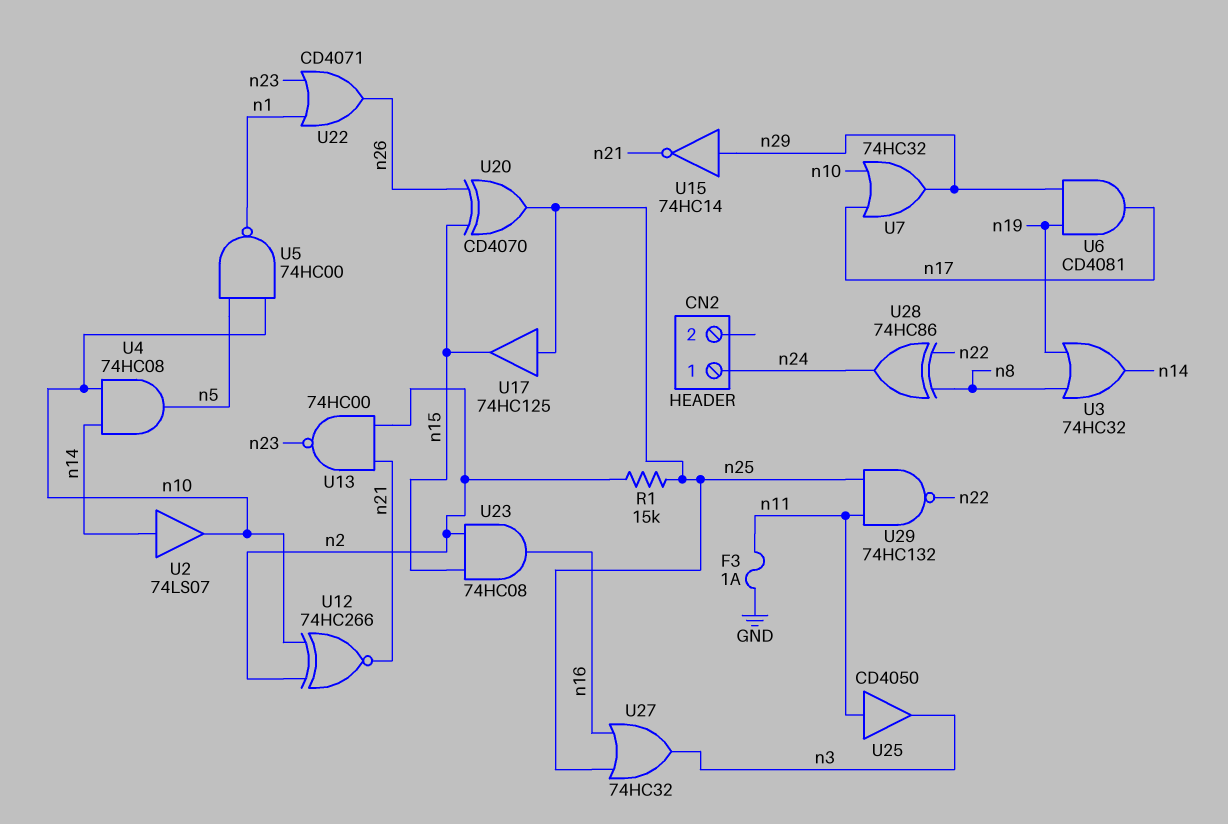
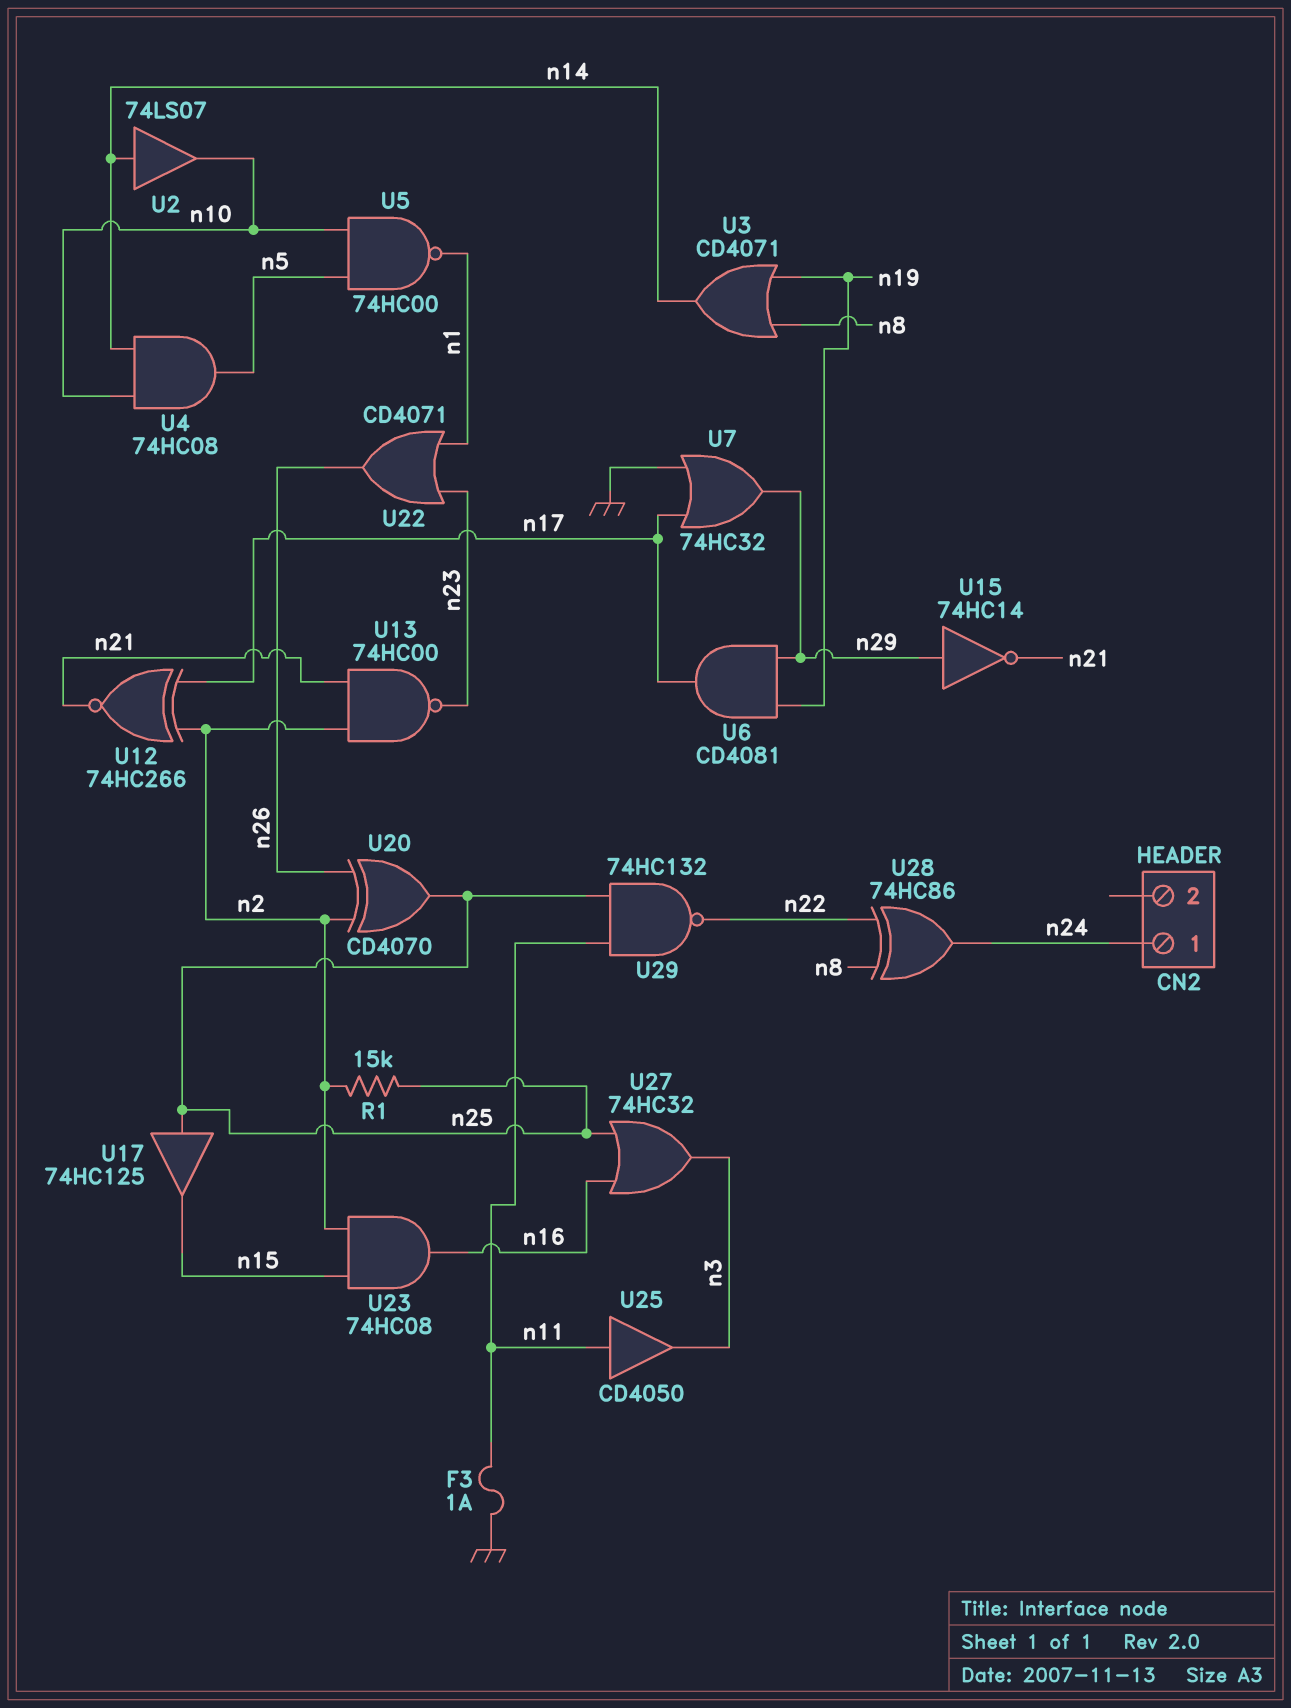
U3: OR 74HC32 (in n8, in n19, out n14) -> OR CD4071 (in n8, in n19, out n14)
U7: OR 74HC32 (in n10, in n17, out n29) -> OR 74HC32 (in GND, in n17, out n29)
U12: XNOR 74HC266 (in n2, in n10, out n21) -> XNOR 74HC266 (in n2, in n17, out n21)
U20: XOR CD4070 (in n15, in n26, out n25) -> XOR CD4070 (in n2, in n26, out n25)

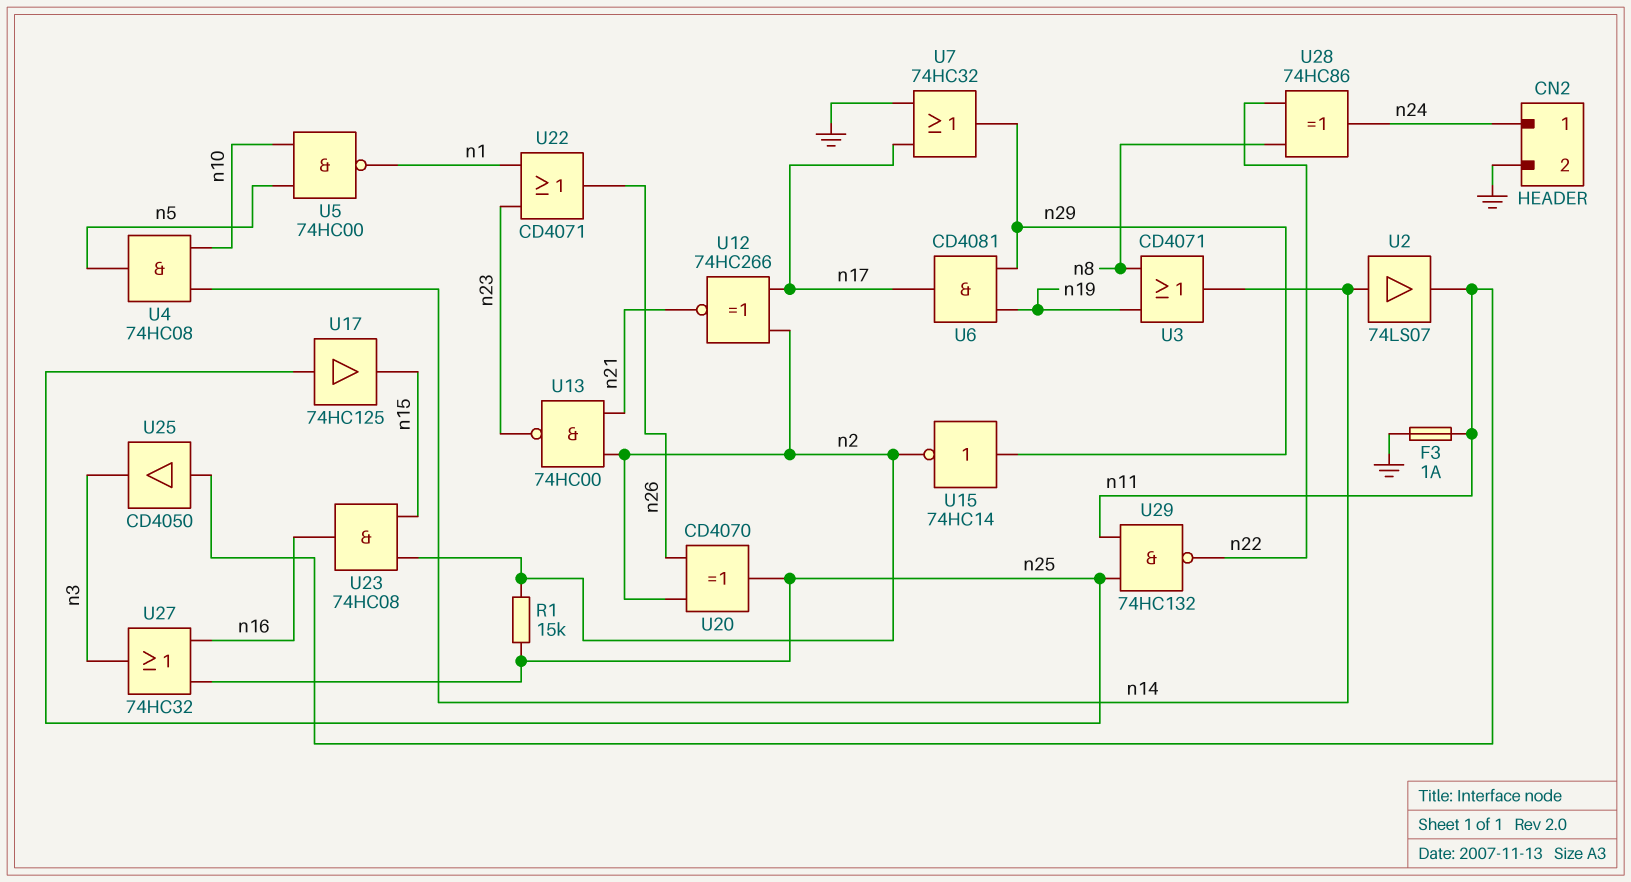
CN2 pin 2: none -> GND
U2: buffer 74LS07 (in n14, out n10) -> buffer 74LS07 (in n14, out n11)
U15: NOT 74HC14 (in n29, out n21) -> NOT 74HC14 (in n29, out n2)

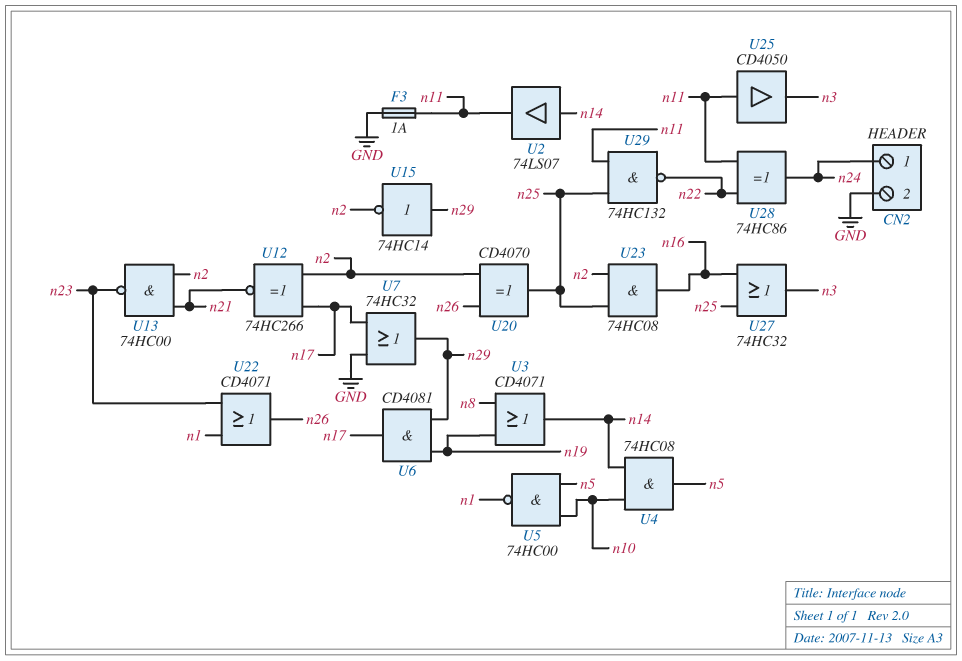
R1: 15k (n2, n25) -> none
U17: buffer 74HC125 (in n25, out n15) -> none
U23: AND 74HC08 (in n2, in n15, out n16) -> AND 74HC08 (in n2, in n25, out n16)
U28: XOR 74HC86 (in n8, in n22, out n24) -> XOR 74HC86 (in n11, in n22, out n24)

